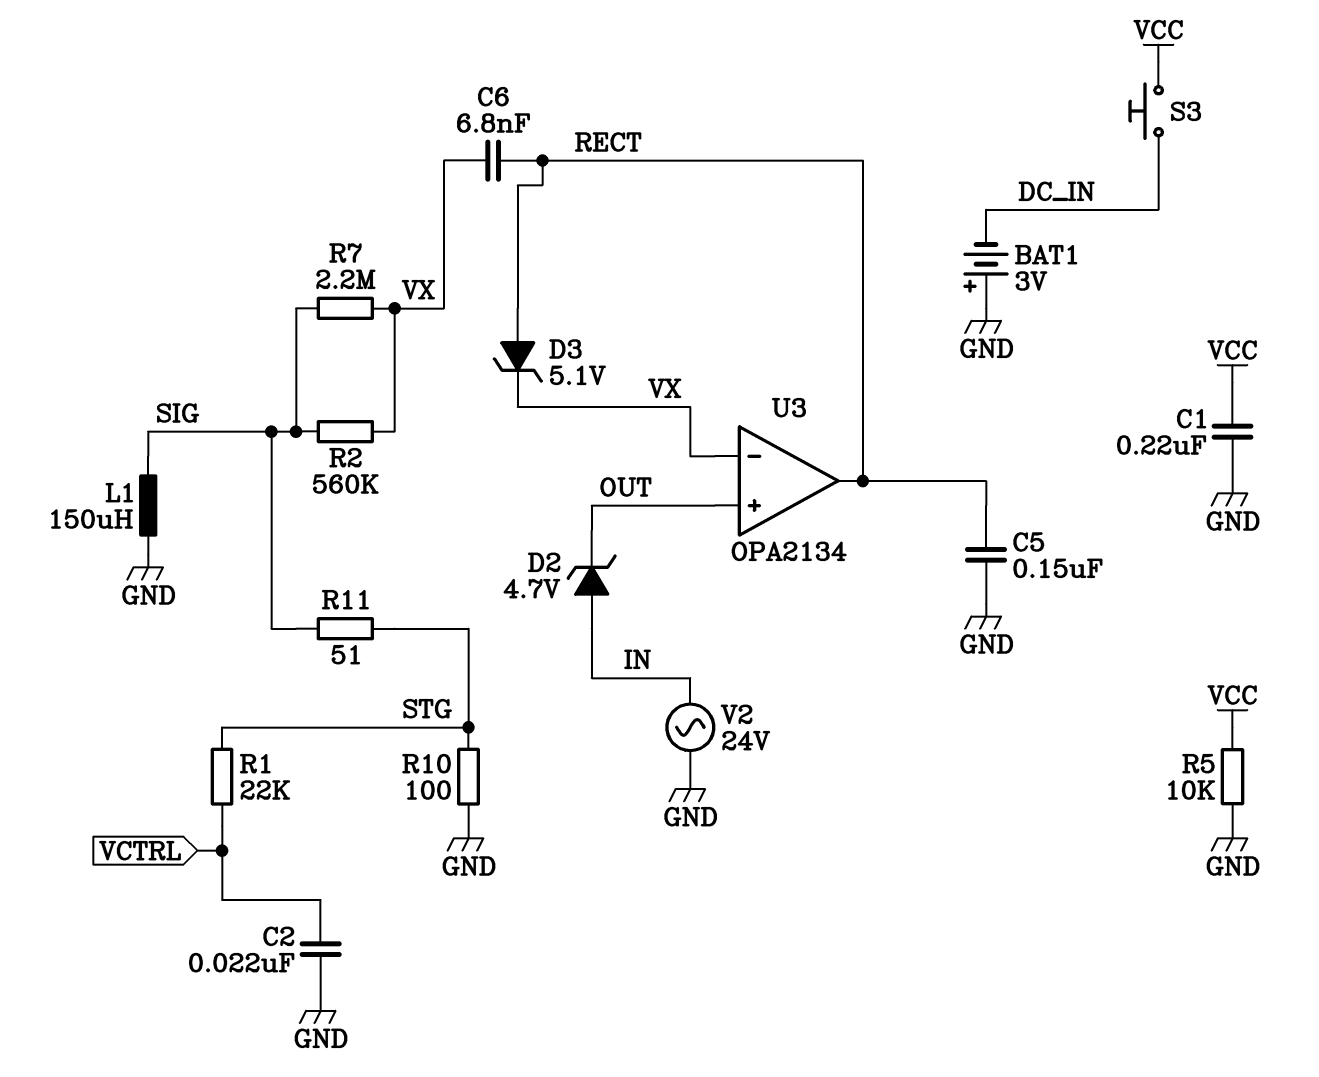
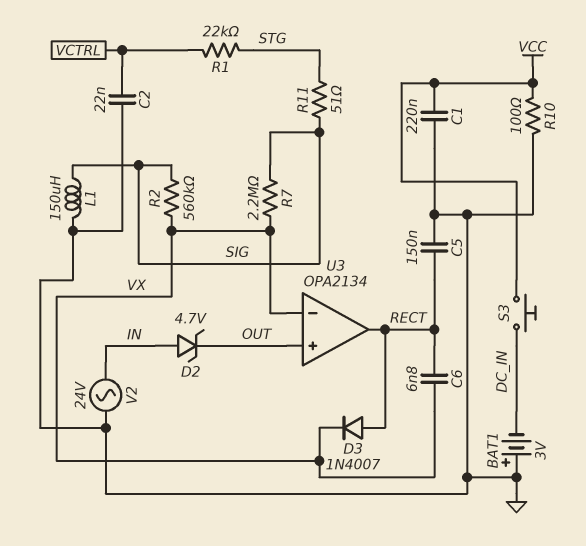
D3: zener 5.1V (A RECT, K VX) -> diode 1N4007 (A RECT, K VX)
R5: 10k (GND, VCC) -> none
R10: 100 (GND, STG) -> 100 (GND, VCC)

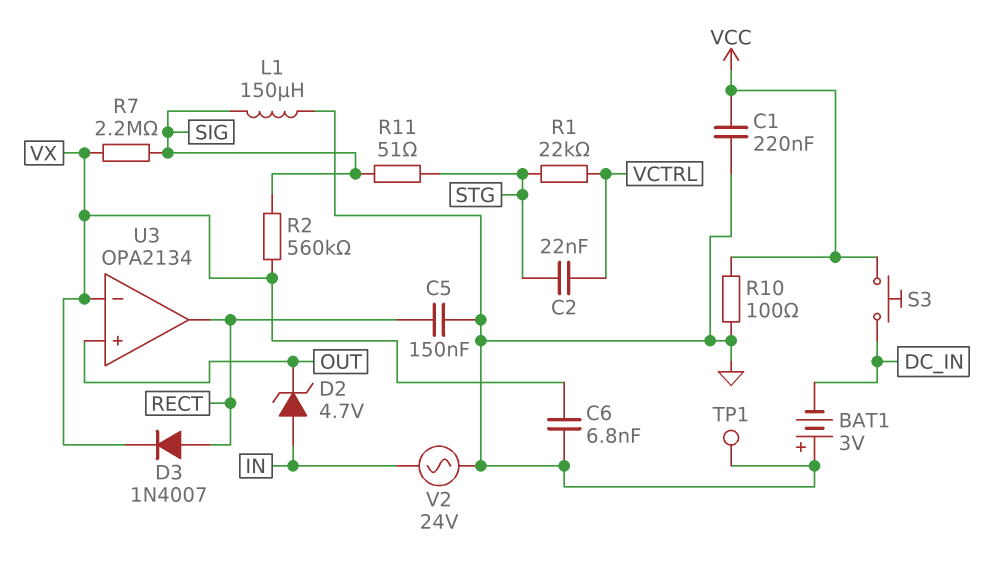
C2: 22nF (GND, VCTRL) -> 22nF (STG, VCTRL)
C6: 6.8nF (RECT, VX) -> 6.8nF (GND, VX)
TP1: none -> test point (GND)

